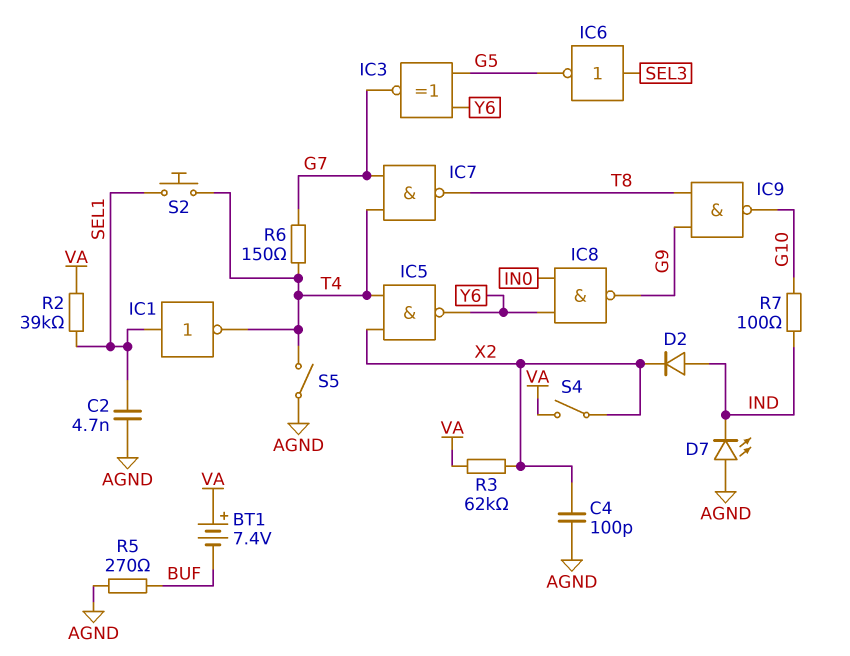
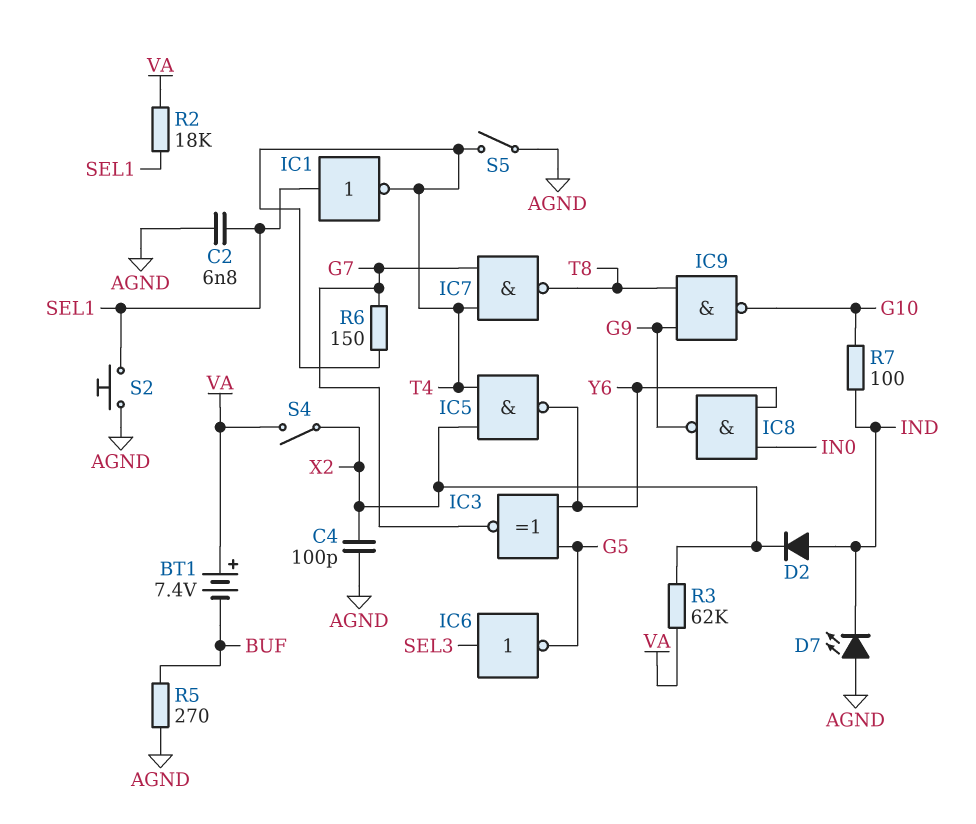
C2: 4.7nF (AGND, SEL1) -> 6.8nF (AGND, SEL1)
R2: 39k (SEL1, VA) -> 18k (SEL1, VA)
S2: button (SEL1, T4) -> button (AGND, SEL1)

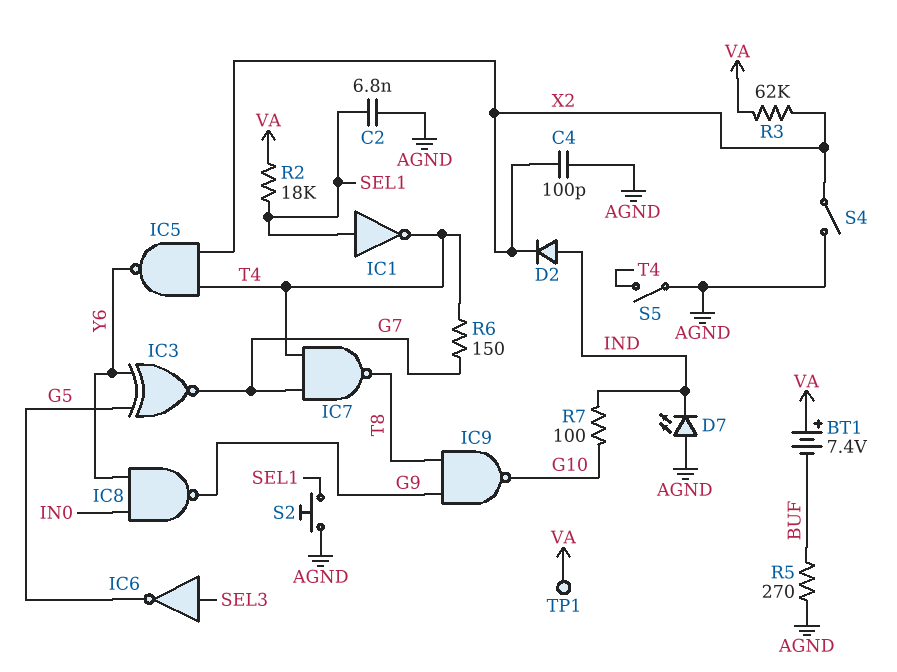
S4: switch (VA, X2) -> switch (AGND, X2)
TP1: none -> test point (VA)

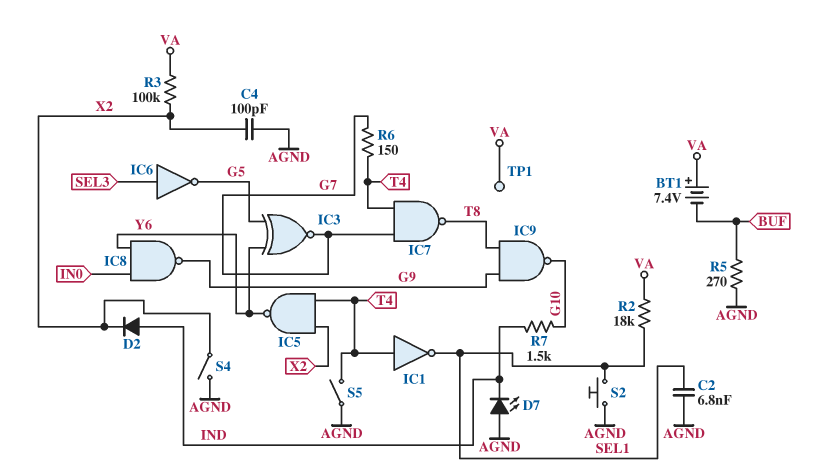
IC1: NOT (in SEL1, out T4) -> NOT (in T4, out SEL1)
R3: 62k (VA, X2) -> 100k (VA, X2)
R7: 100 (G10, IND) -> 1.5k (G10, IND)

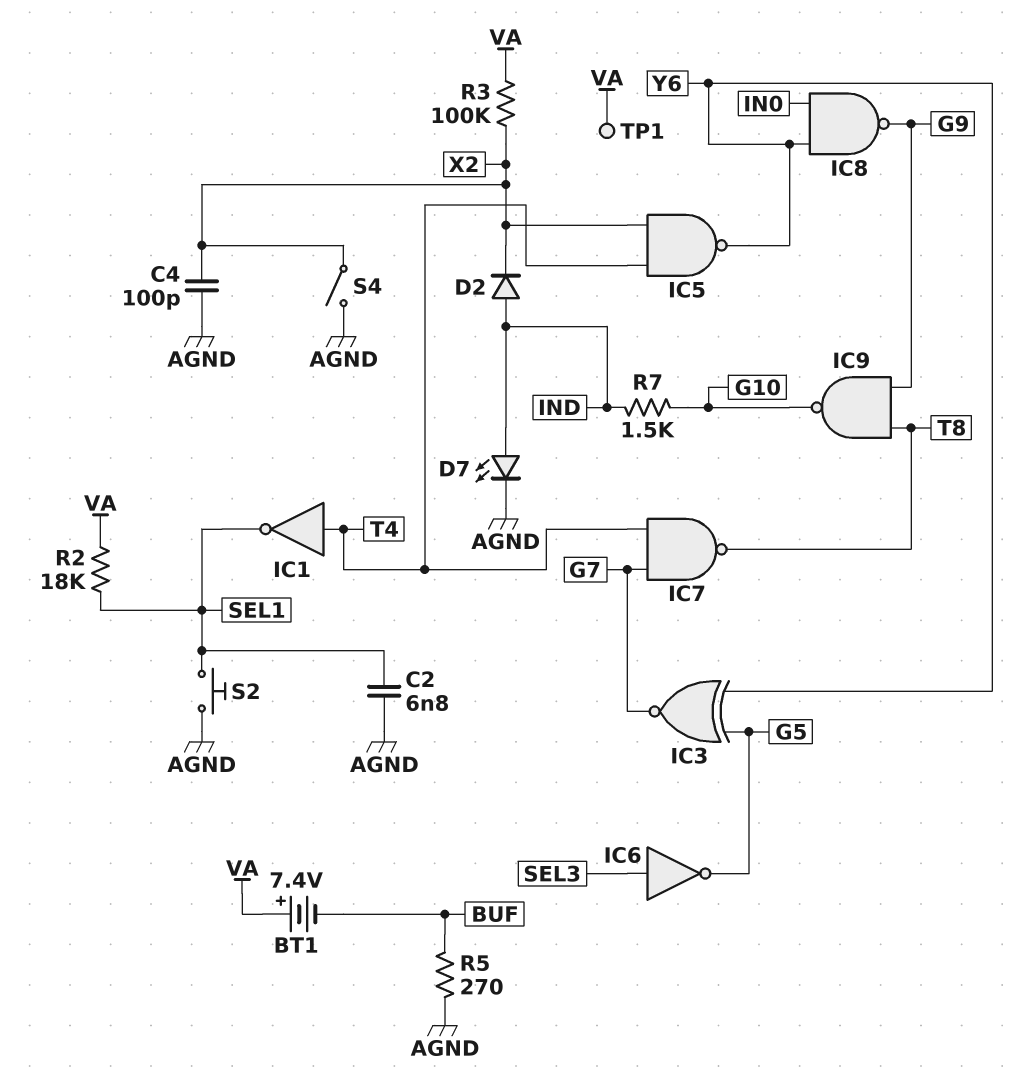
D7: LED (A AGND, K IND) -> LED (A IND, K AGND)
R6: 150 (G7, T4) -> none
S5: switch (AGND, T4) -> none

